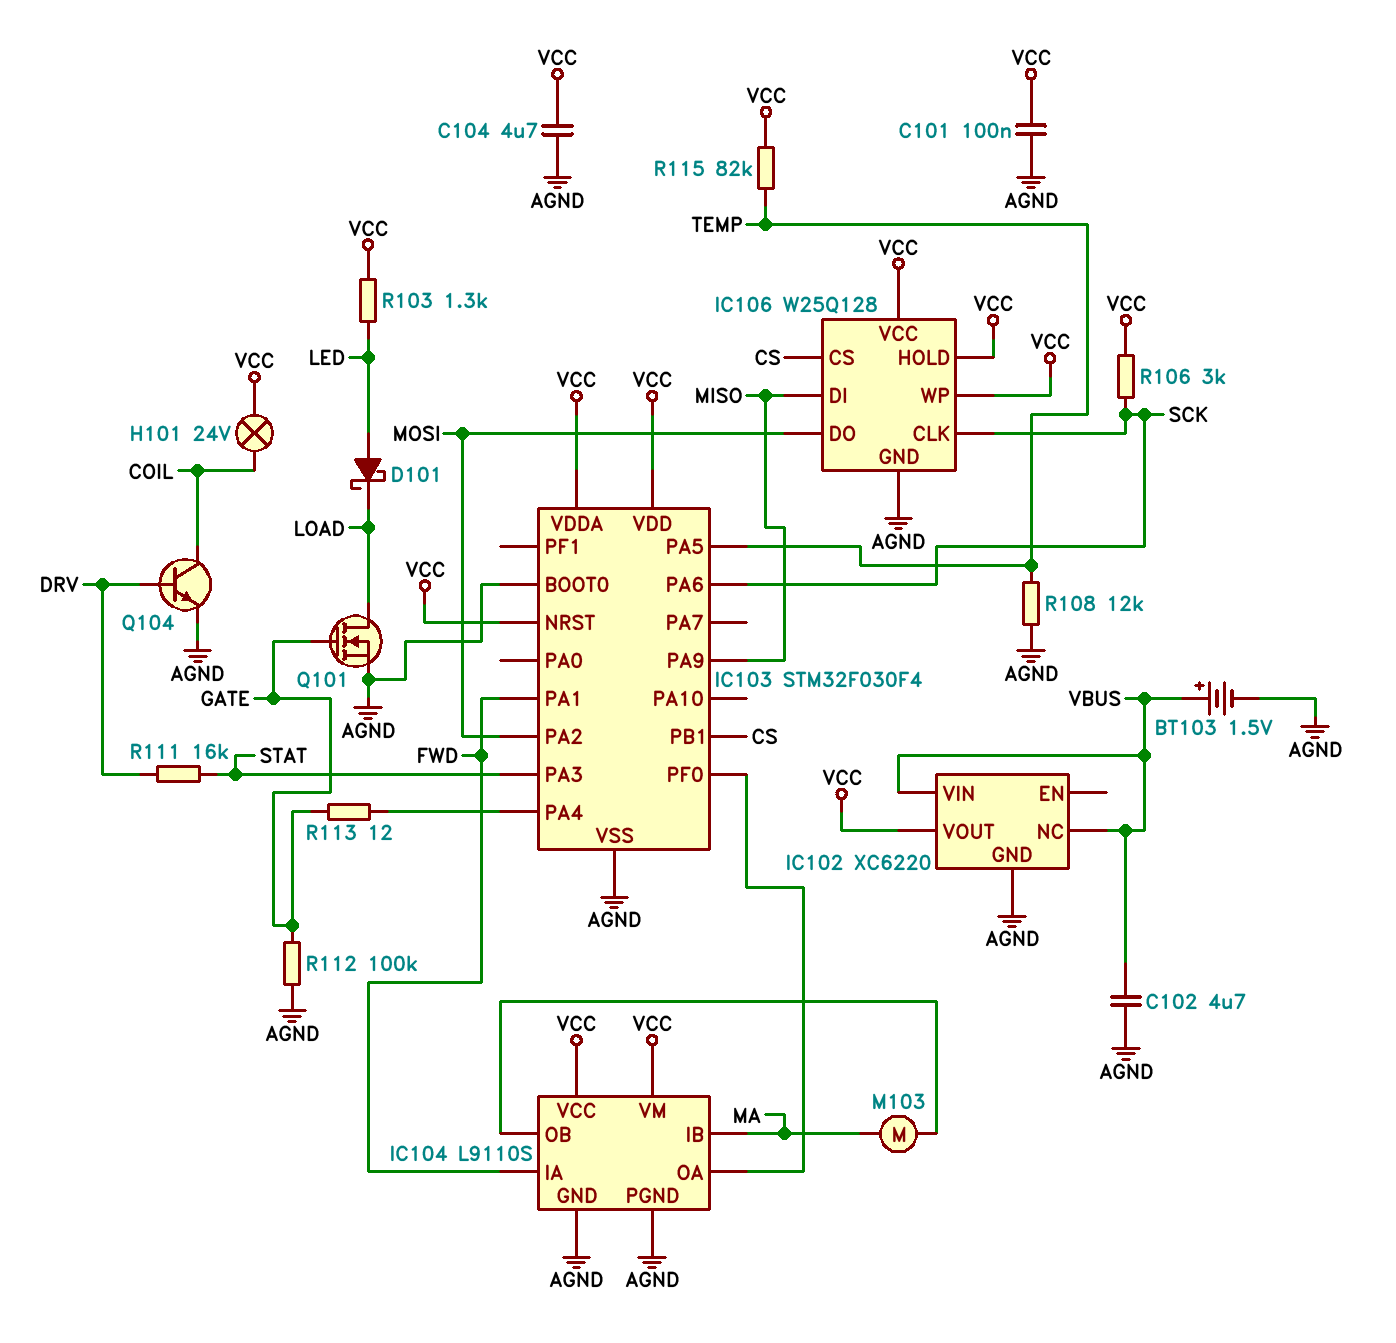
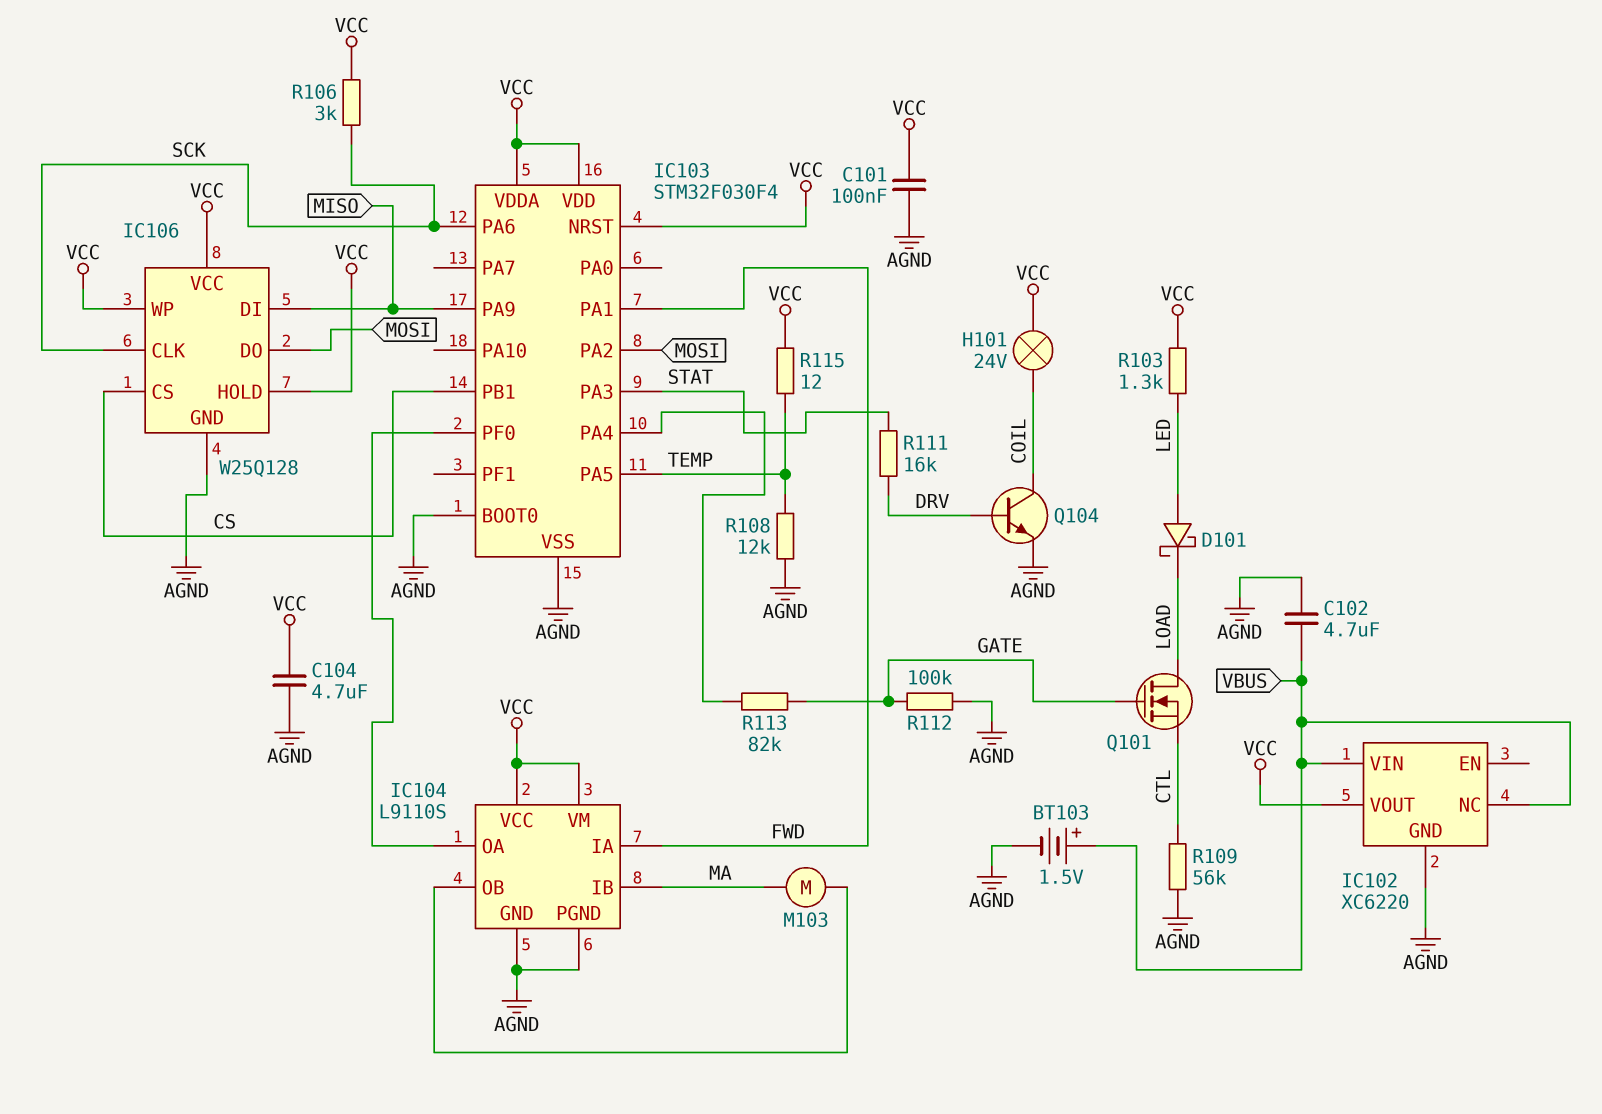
Q101: NMOS (G GATE, D LOAD, S AGND) -> NMOS (G GATE, D LOAD, S CTL)
R109: none -> 56k (AGND, CTL)
R113: 12 (GATE, IC103/PA4) -> 82k (GATE, IC103/PA4)
R115: 82k (TEMP, VCC) -> 12 (TEMP, VCC)

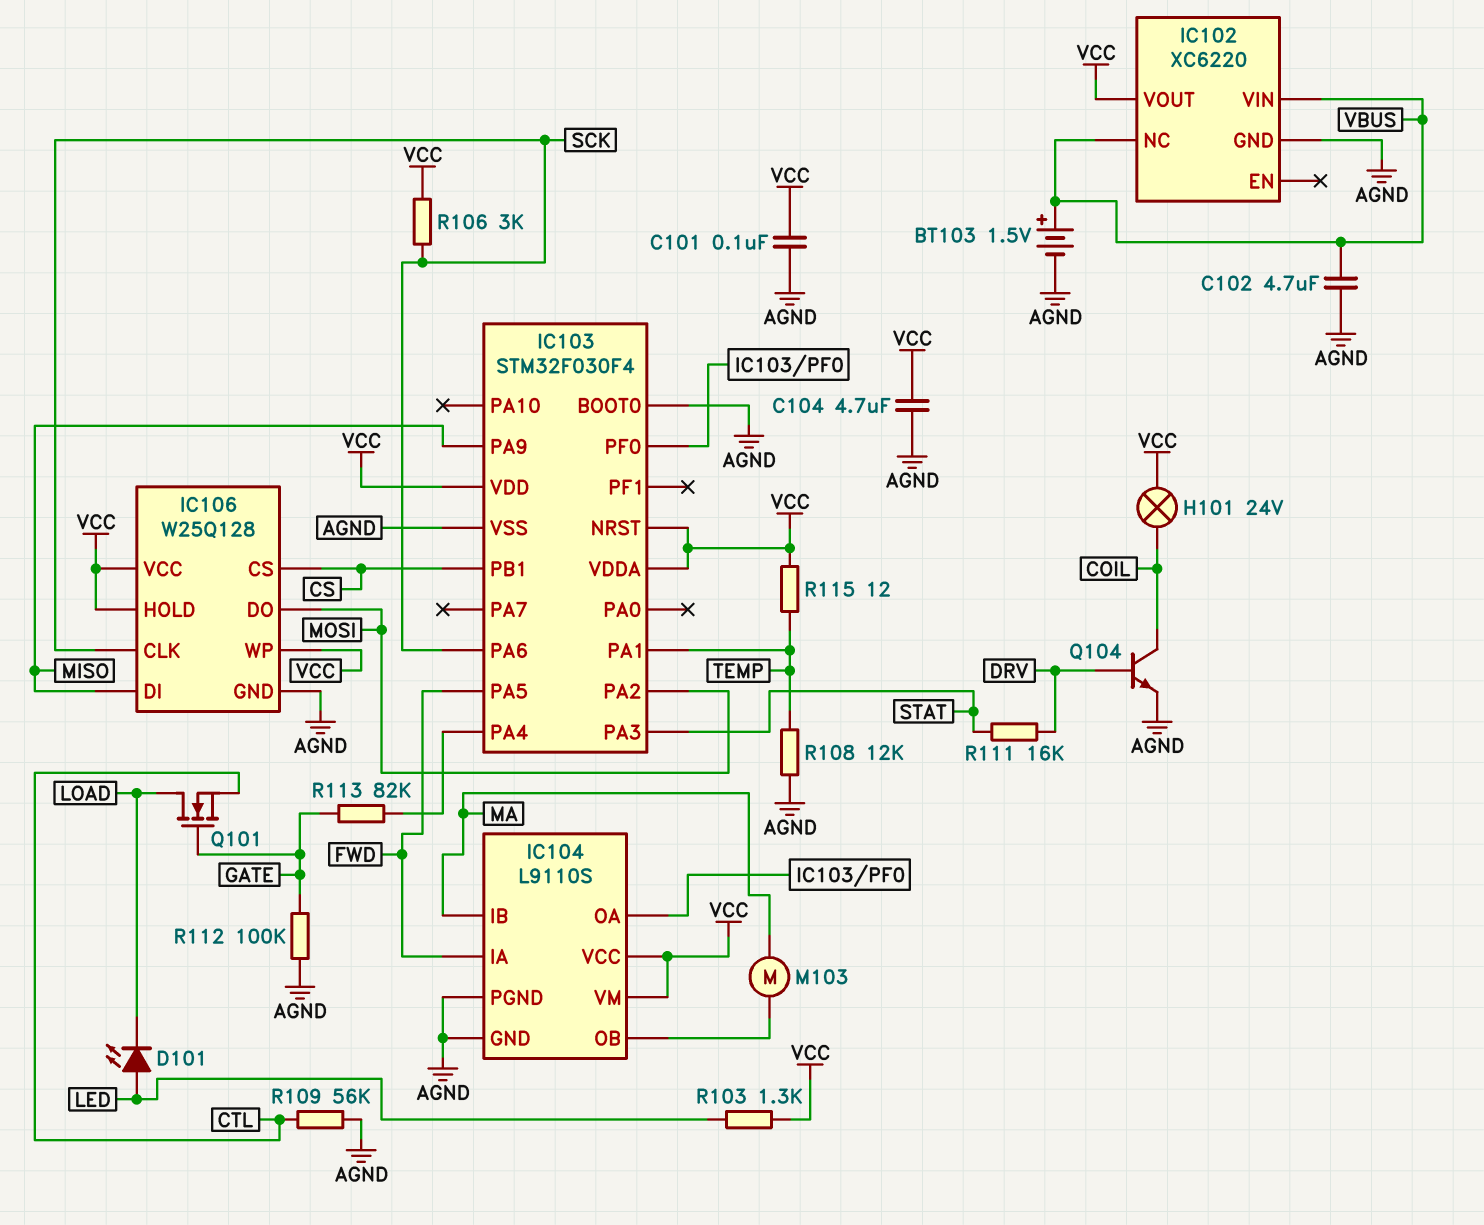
D101: schottky (A LED, K LOAD) -> LED (A LED, K LOAD)
IC103 pin PA1: FWD -> TEMP
IC103 pin PA5: TEMP -> FWD

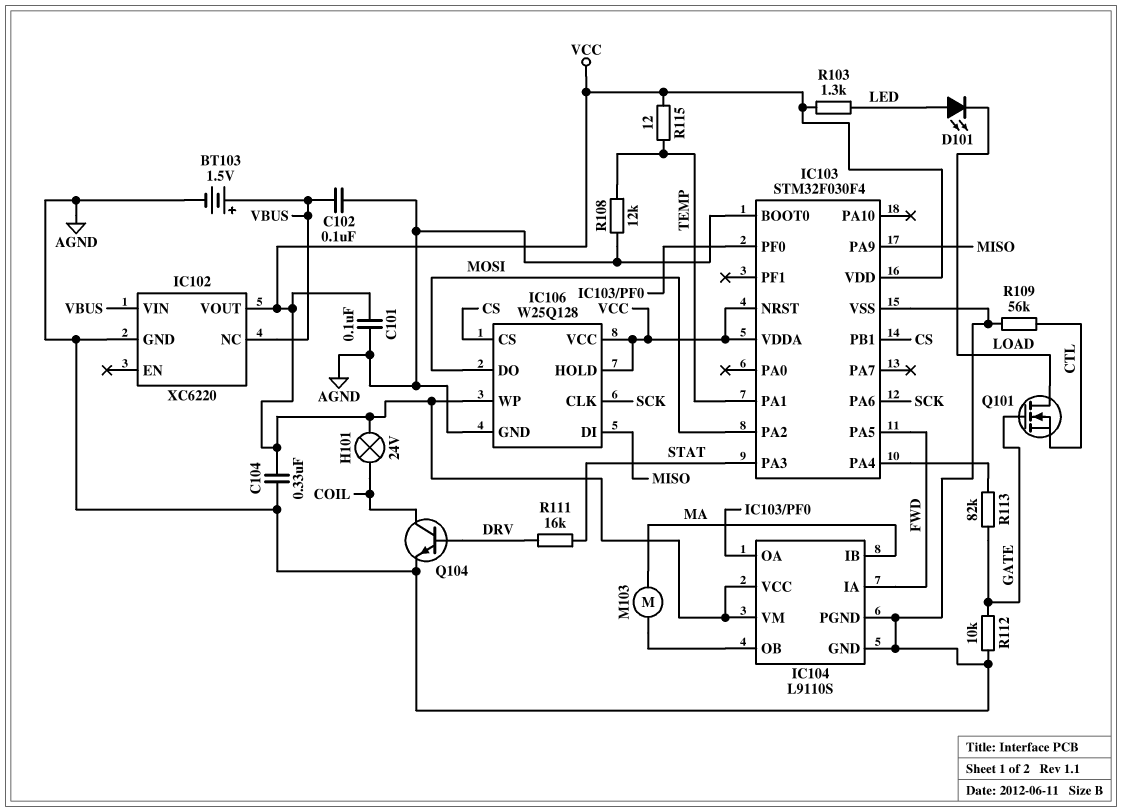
C102: 4.7uF (AGND, VBUS) -> 100nF (AGND, VBUS)
C104: 4.7uF (AGND, VCC) -> 330nF (AGND, VCC)
R106: 3k (SCK, VCC) -> none
R112: 100k (AGND, GATE) -> 10k (AGND, GATE)

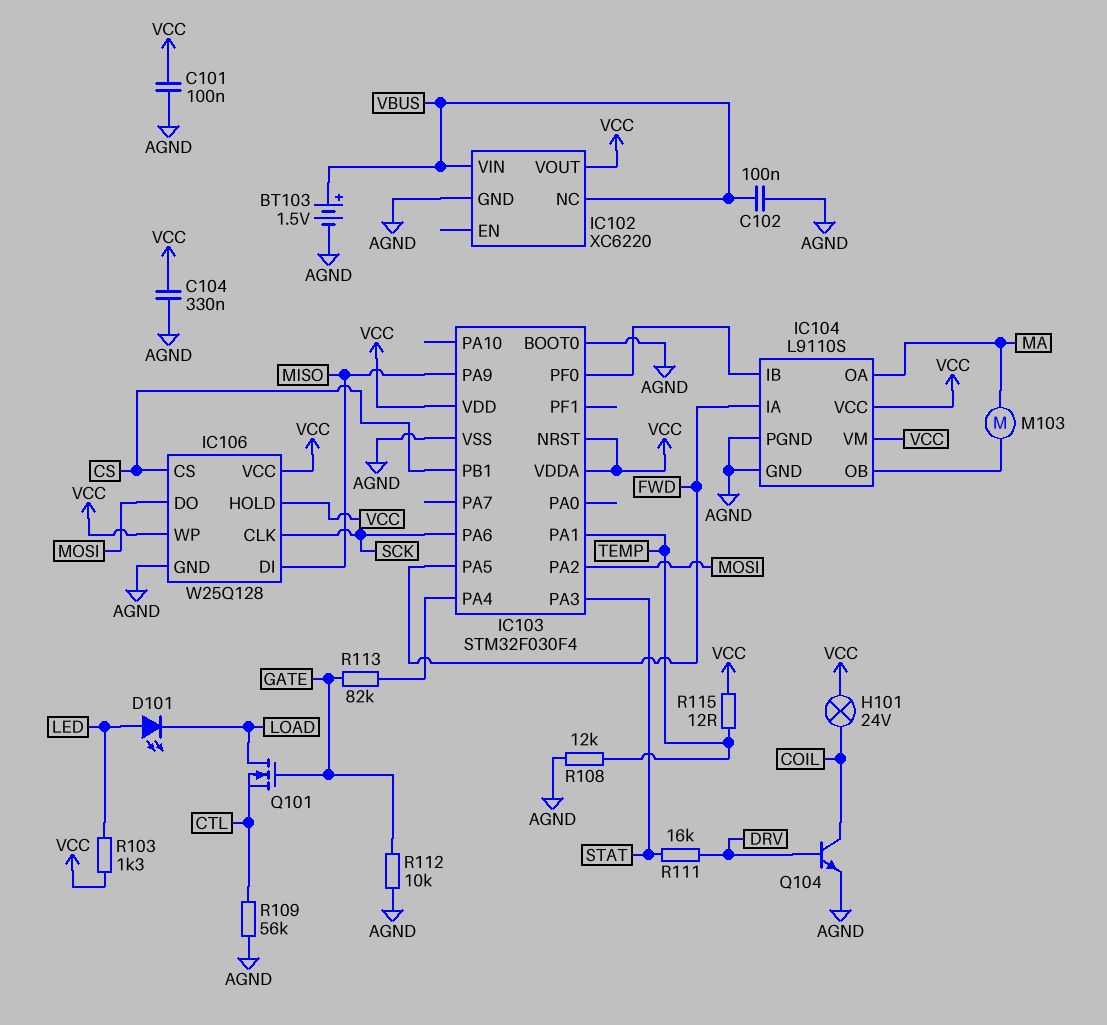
IC104 pin IB: MA -> IC103/PF0
IC104 pin OA: IC103/PF0 -> MA

